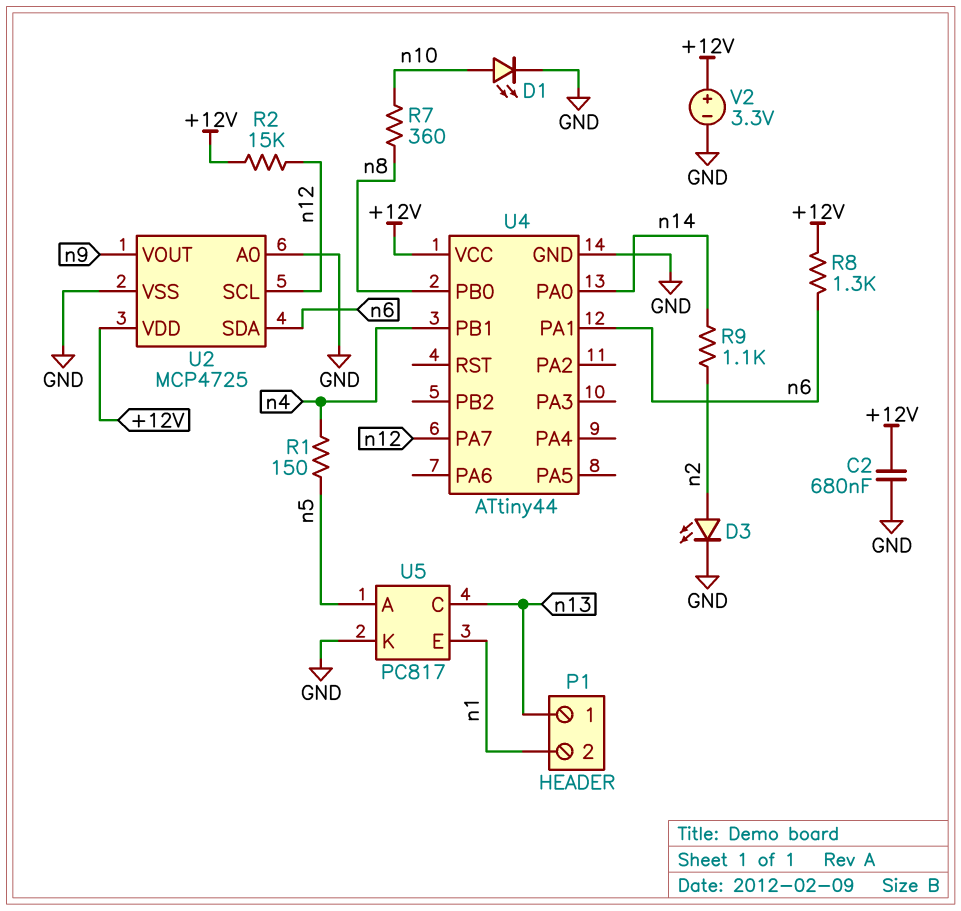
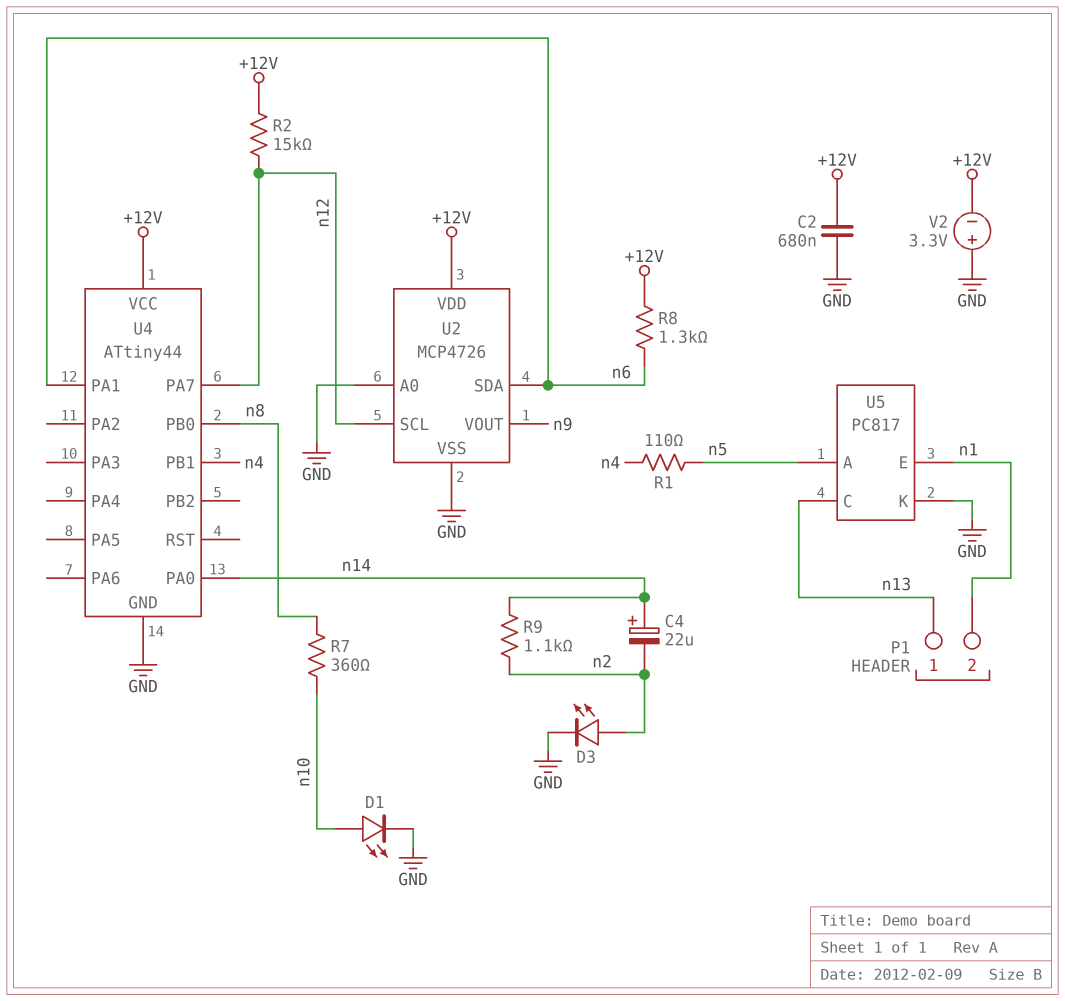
C4: none -> 22uF (plus n14, minus n2)
R1: 150 (n4, n5) -> 110 (n4, n5)
U2: MCP4725 -> MCP4726
V2: 3.3V (plus +12V, minus GND) -> 3.3V (plus GND, minus +12V)

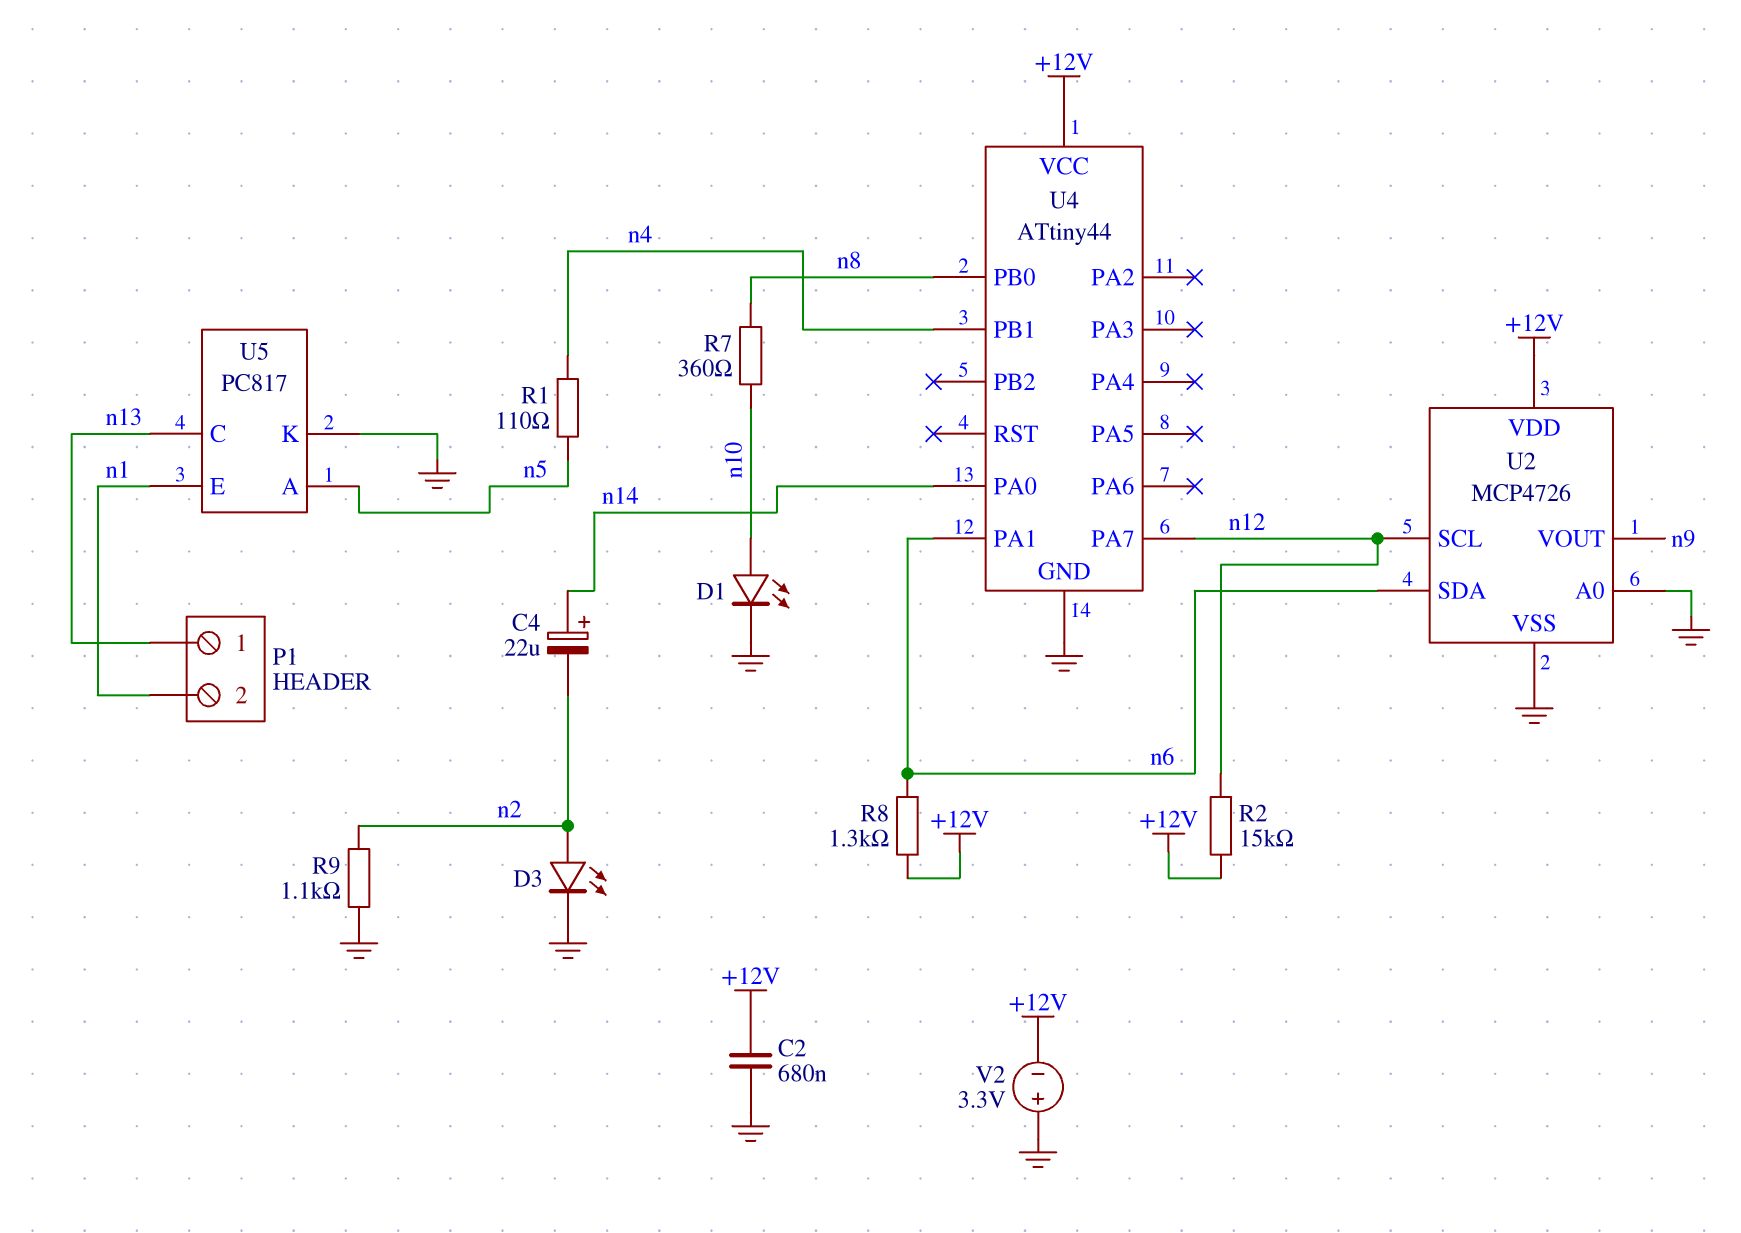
R9: 1.1k (n2, n14) -> 1.1k (GND, n2)

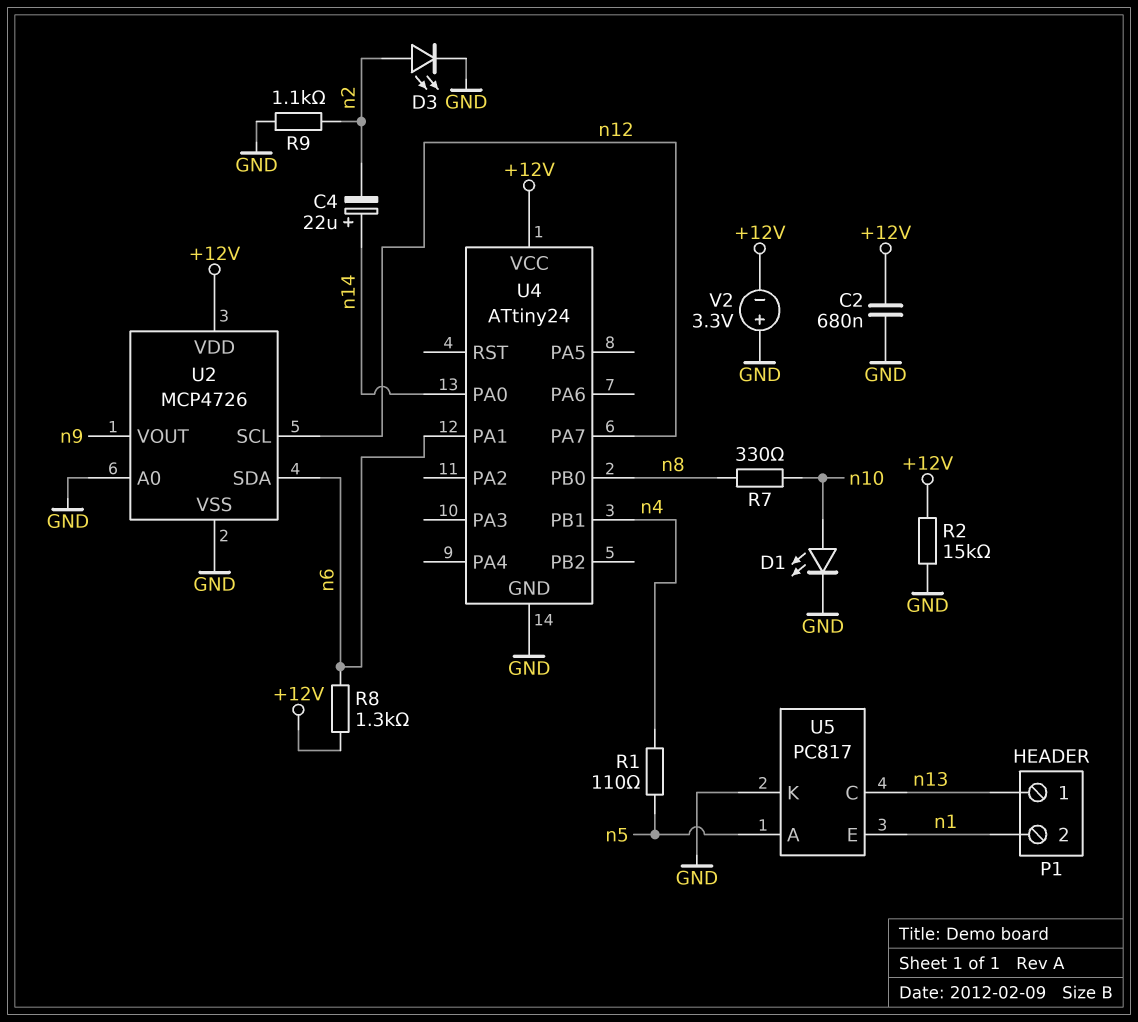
R2: 15k (+12V, n12) -> 15k (+12V, GND)
R7: 360 (n8, n10) -> 330 (n8, n10)
U4: ATtiny44 -> ATtiny24

